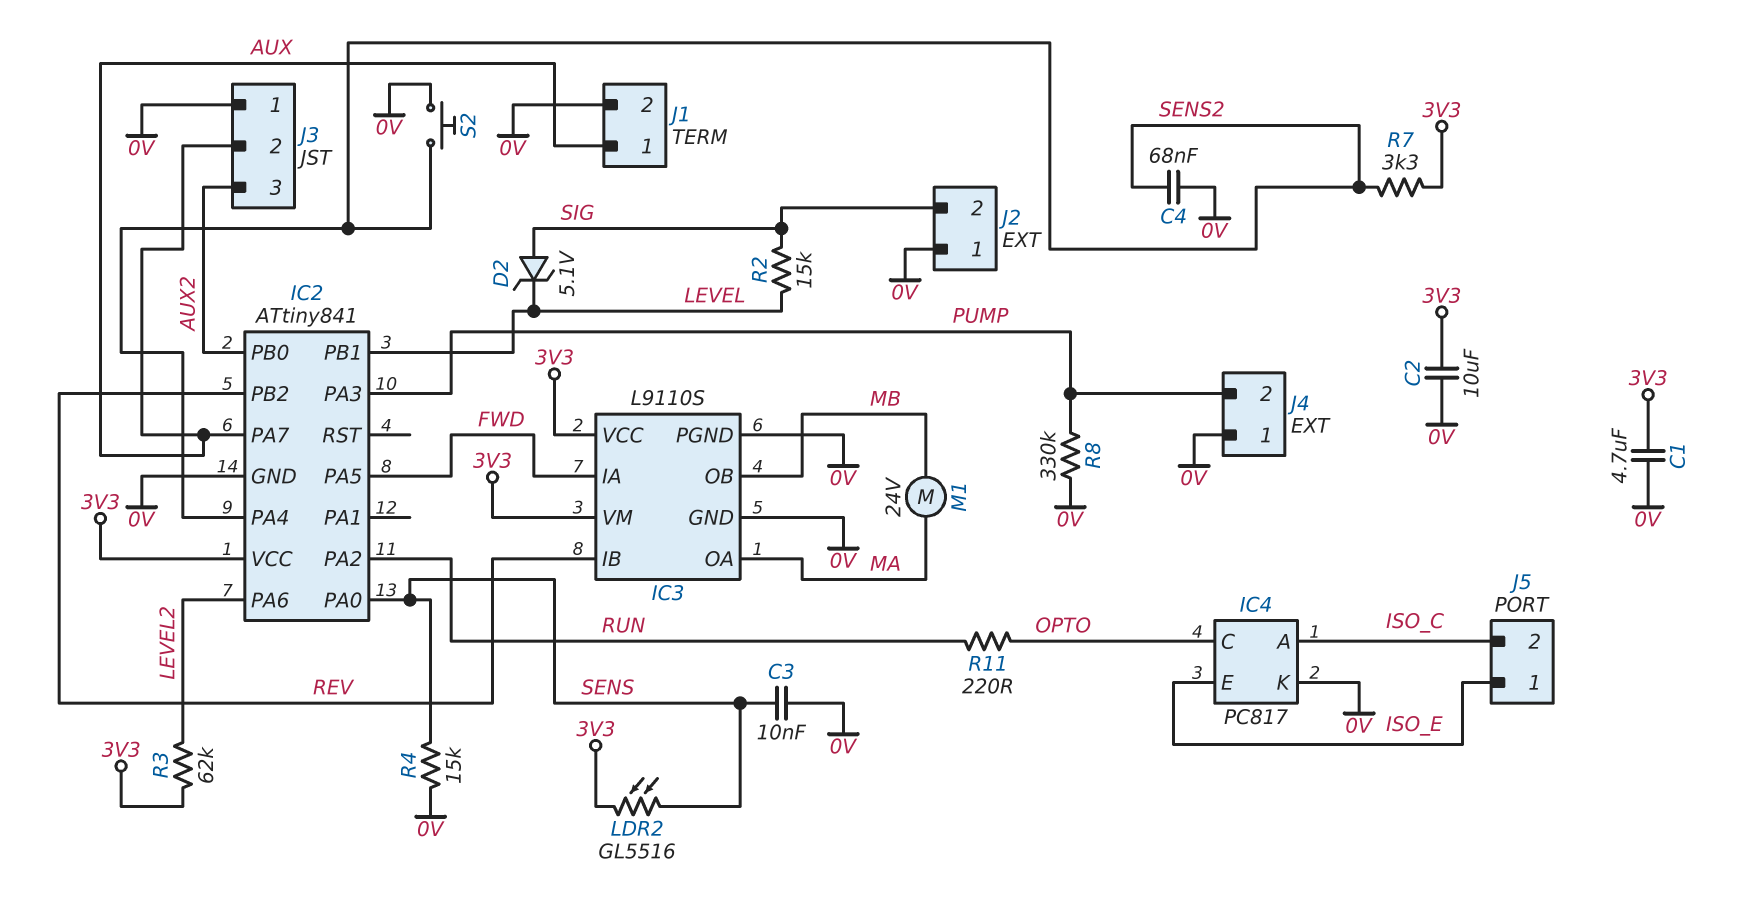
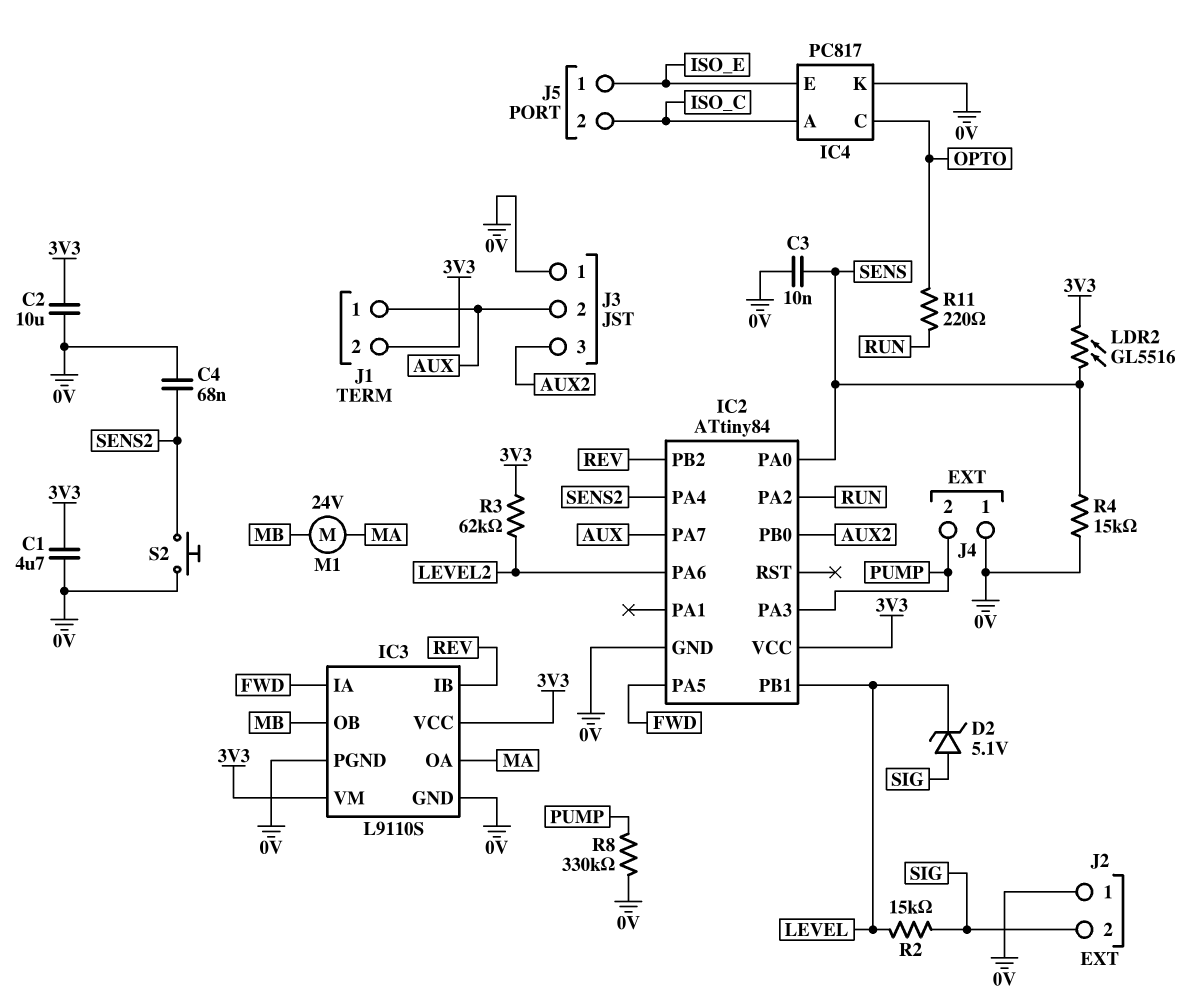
IC2: ATtiny841 -> ATtiny84
J1 pin 2: 0V -> 3V3
R7: 3.3k (3V3, SENS2) -> none

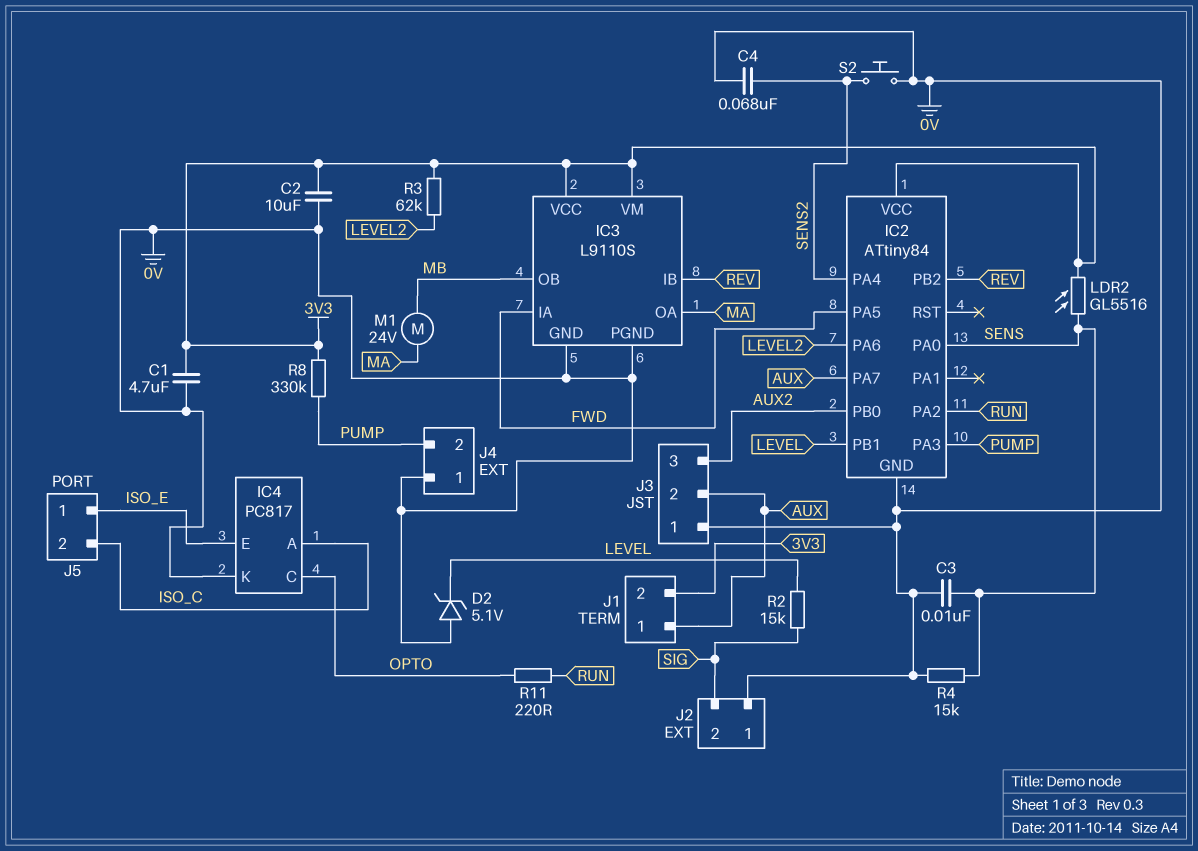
D2: zener 5.1V (A SIG, K LEVEL) -> zener 5.1V (A 0V, K LEVEL)
R8: 330k (0V, PUMP) -> 330k (3V3, PUMP)

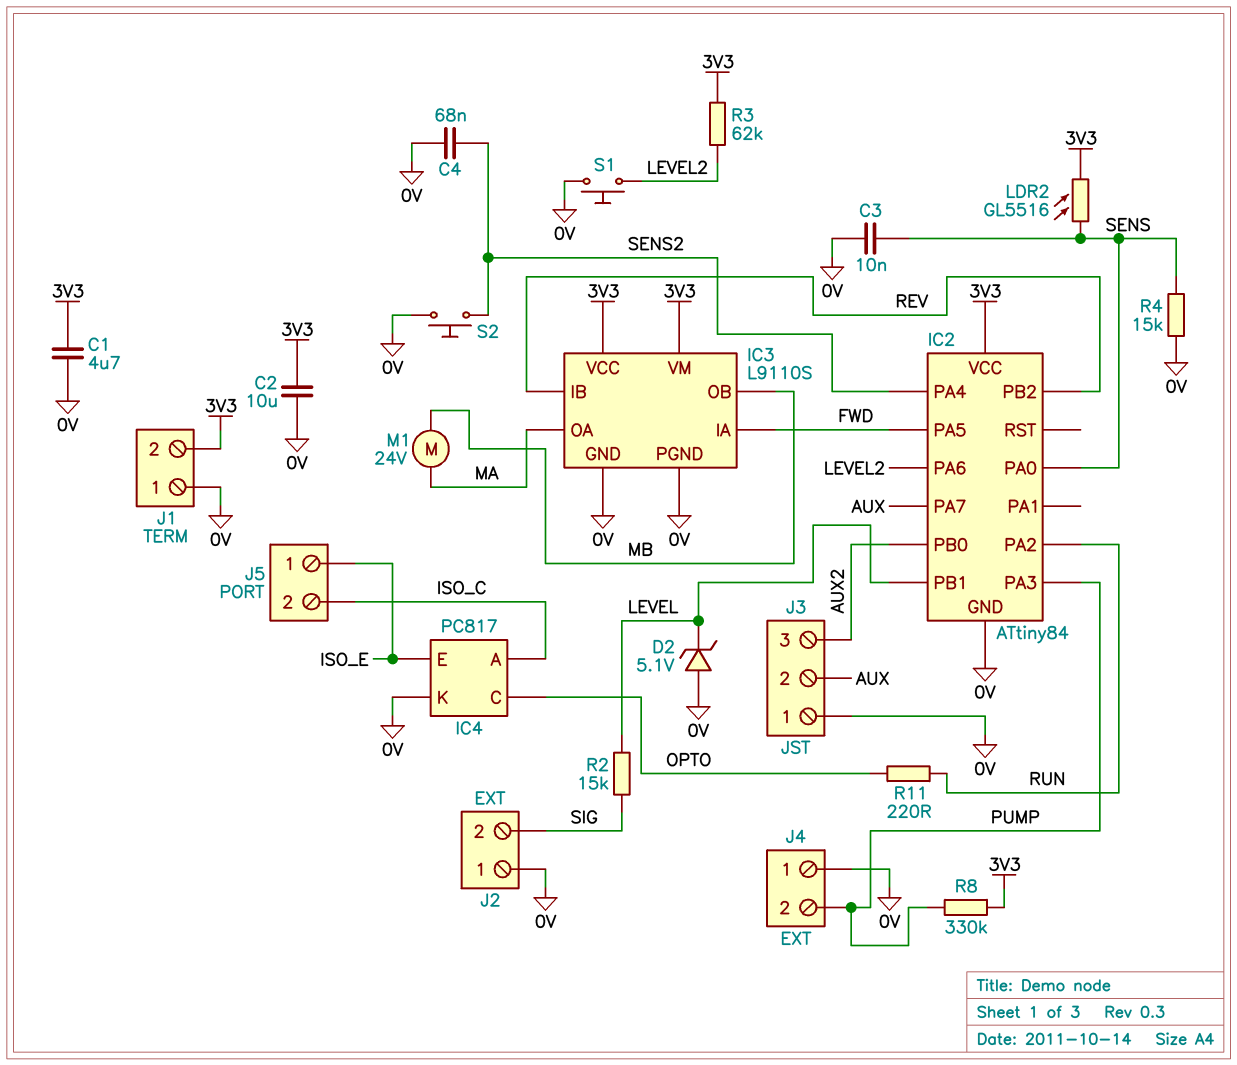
J1 pin 1: AUX -> 0V
S1: none -> button (0V, LEVEL2)

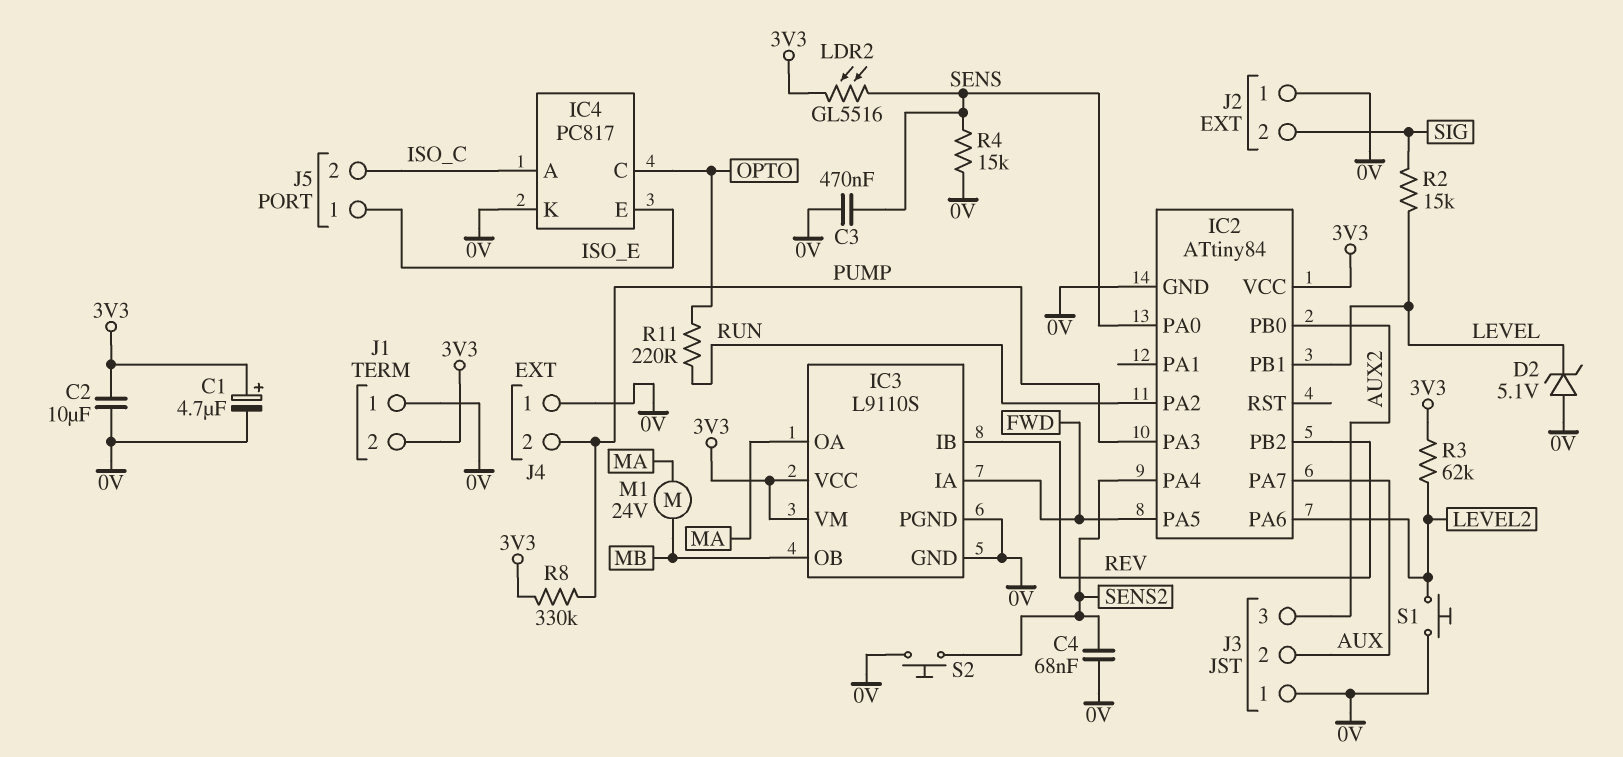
C1: 4.7uF (0V, 3V3) -> 4.7uF (plus 3V3, minus 0V)
C3: 10nF (0V, SENS) -> 470nF (0V, SENS)

